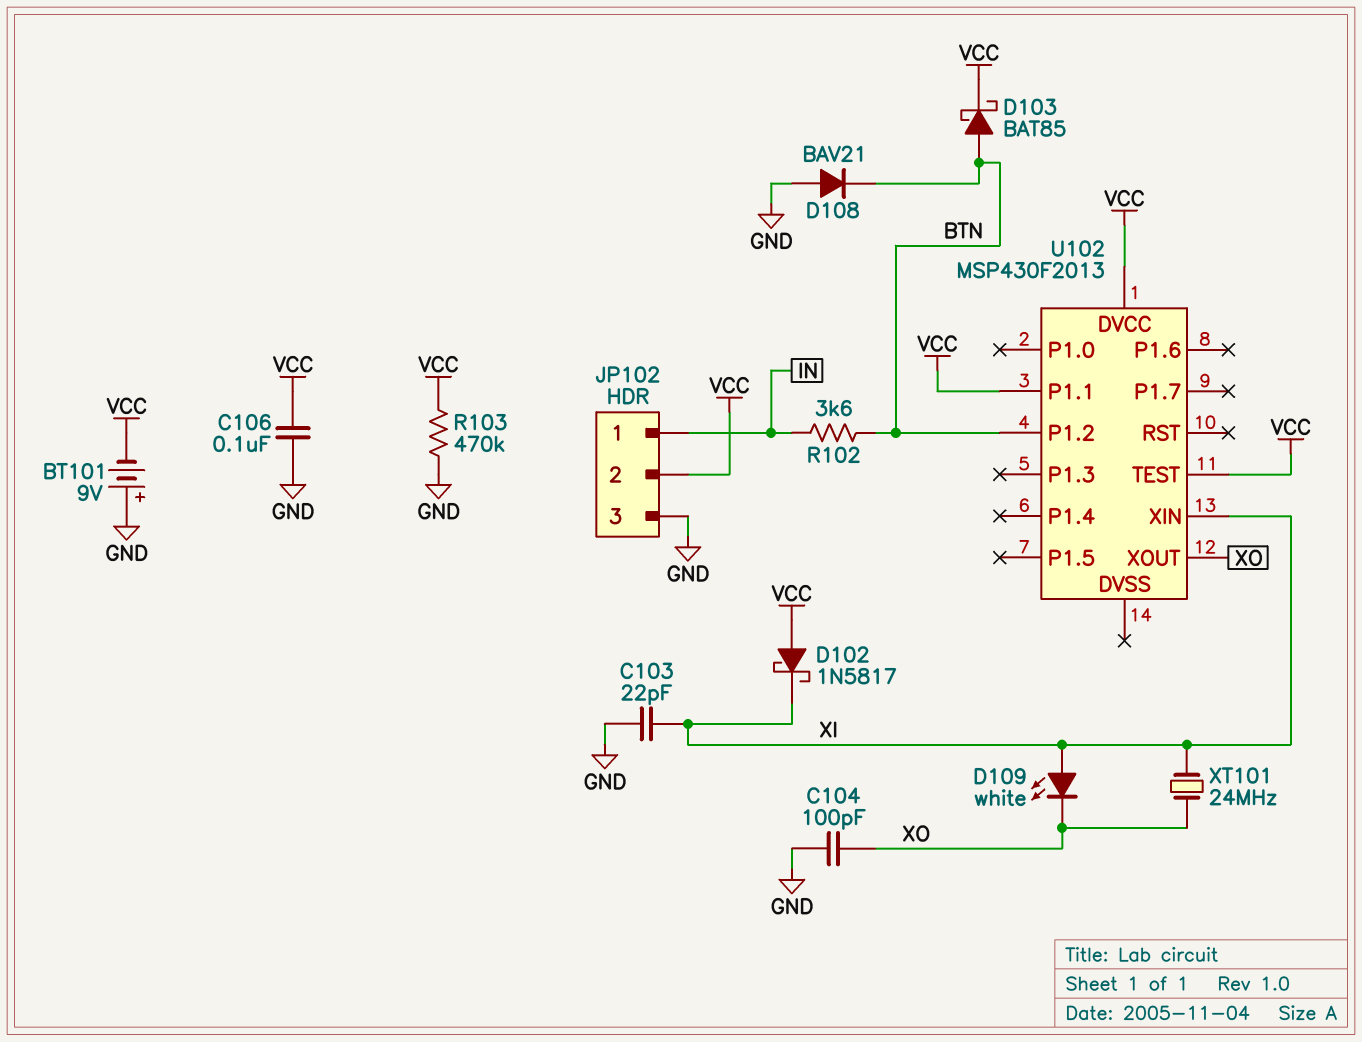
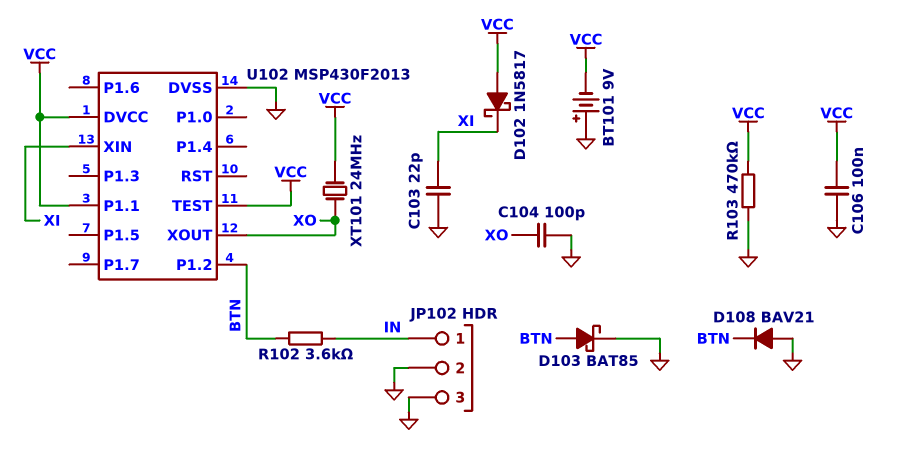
D103: schottky BAT85 (A BTN, K VCC) -> schottky BAT85 (A BTN, K GND)
D109: LED white (A XI, K XO) -> none
JP102 pin 2: VCC -> GND
U102 pin DVSS: none -> GND
XT101: 24MHz (XI, XO) -> 24MHz (VCC, XO)

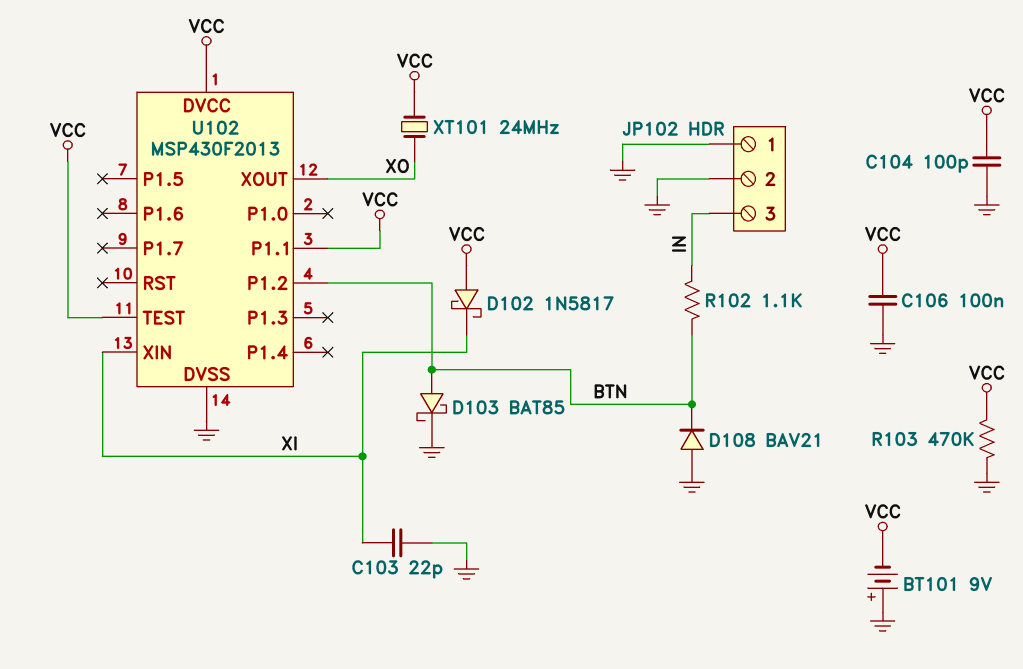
C104: 100pF (GND, XO) -> 100pF (GND, VCC)
JP102 pin 1: IN -> GND
JP102 pin 3: GND -> IN
R102: 3.6k (BTN, IN) -> 1.1k (BTN, IN)

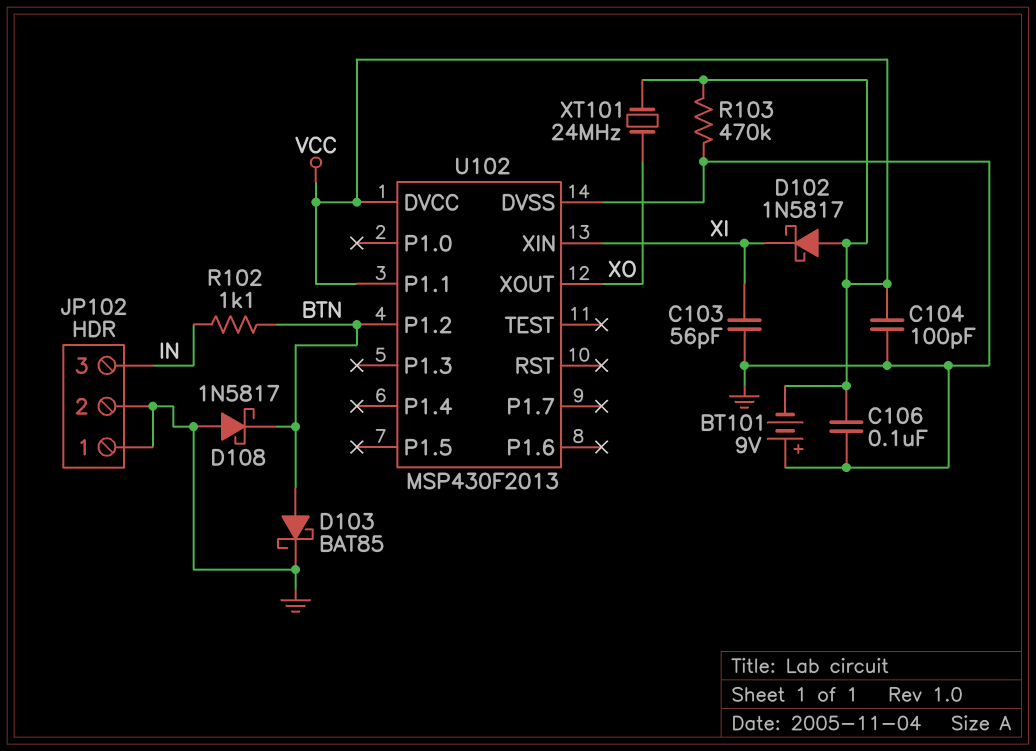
C103: 22pF (GND, XI) -> 56pF (GND, XI)
D108: diode BAV21 (A GND, K BTN) -> schottky 1N5817 (A GND, K BTN)
U102 pin TEST: VCC -> none

